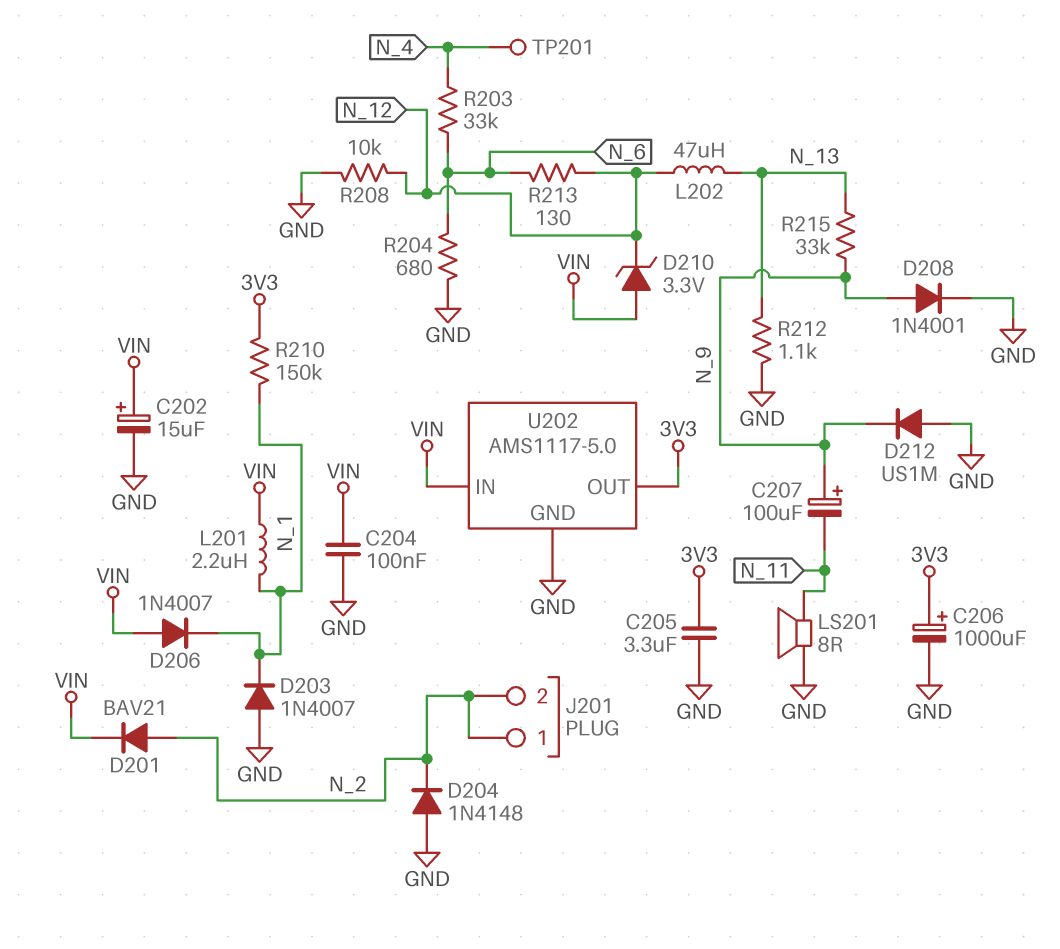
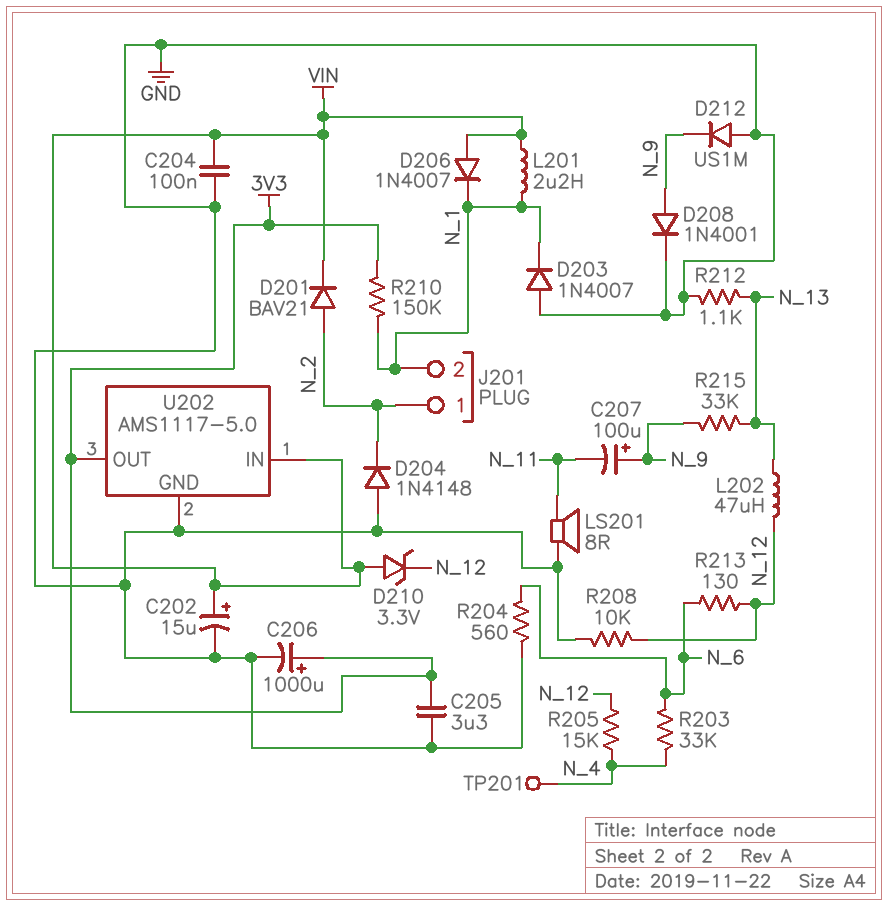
J201 pin 2: N_2 -> N_1
R204: 680 (GND, N_6) -> 560 (GND, N_6)
R205: none -> 15k (N_4, N_12)

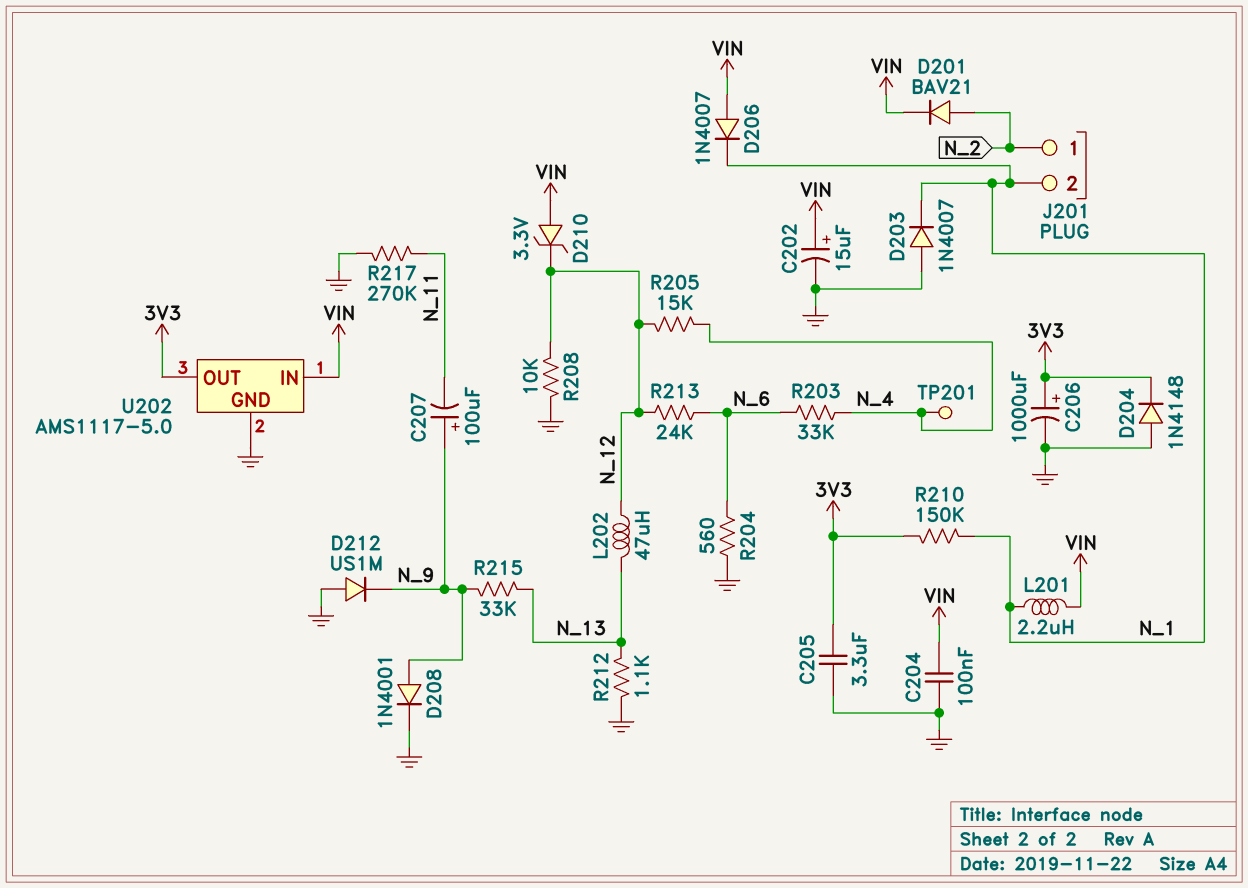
D204: diode 1N4148 (A GND, K N_2) -> diode 1N4148 (A GND, K 3V3)
LS201: speaker 8R (GND, N_11) -> none
R213: 130 (N_6, N_12) -> 24k (N_6, N_12)
R217: none -> 270k (GND, N_11)

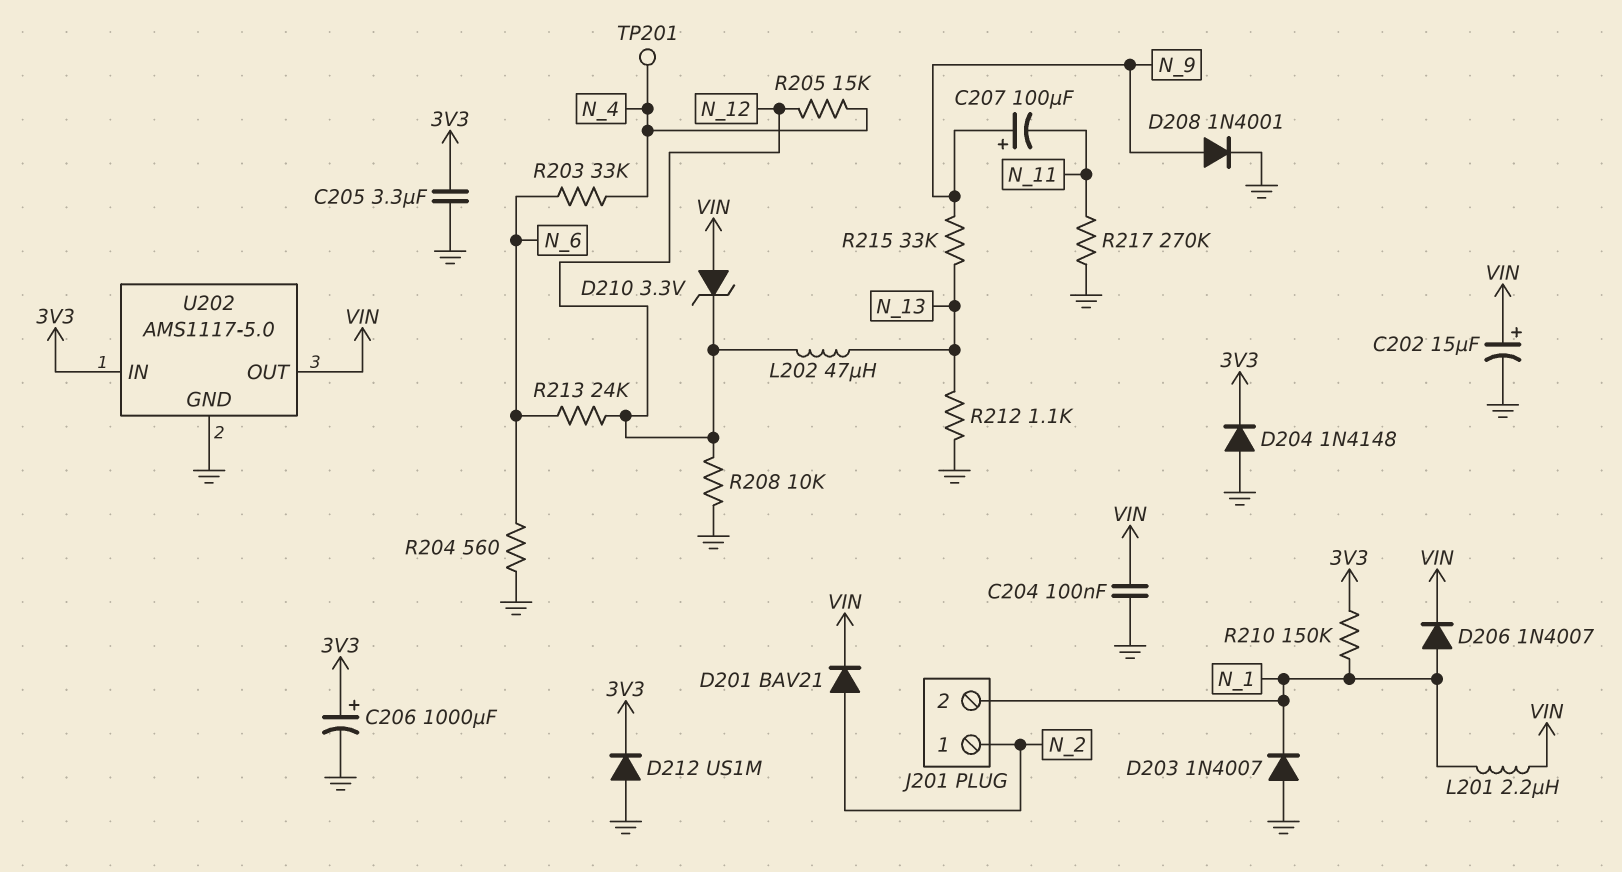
D206: diode 1N4007 (A VIN, K N_1) -> diode 1N4007 (A N_1, K VIN)
D212: diode US1M (A GND, K N_9) -> diode US1M (A GND, K 3V3)
U202 pin IN: VIN -> 3V3
U202 pin OUT: 3V3 -> VIN

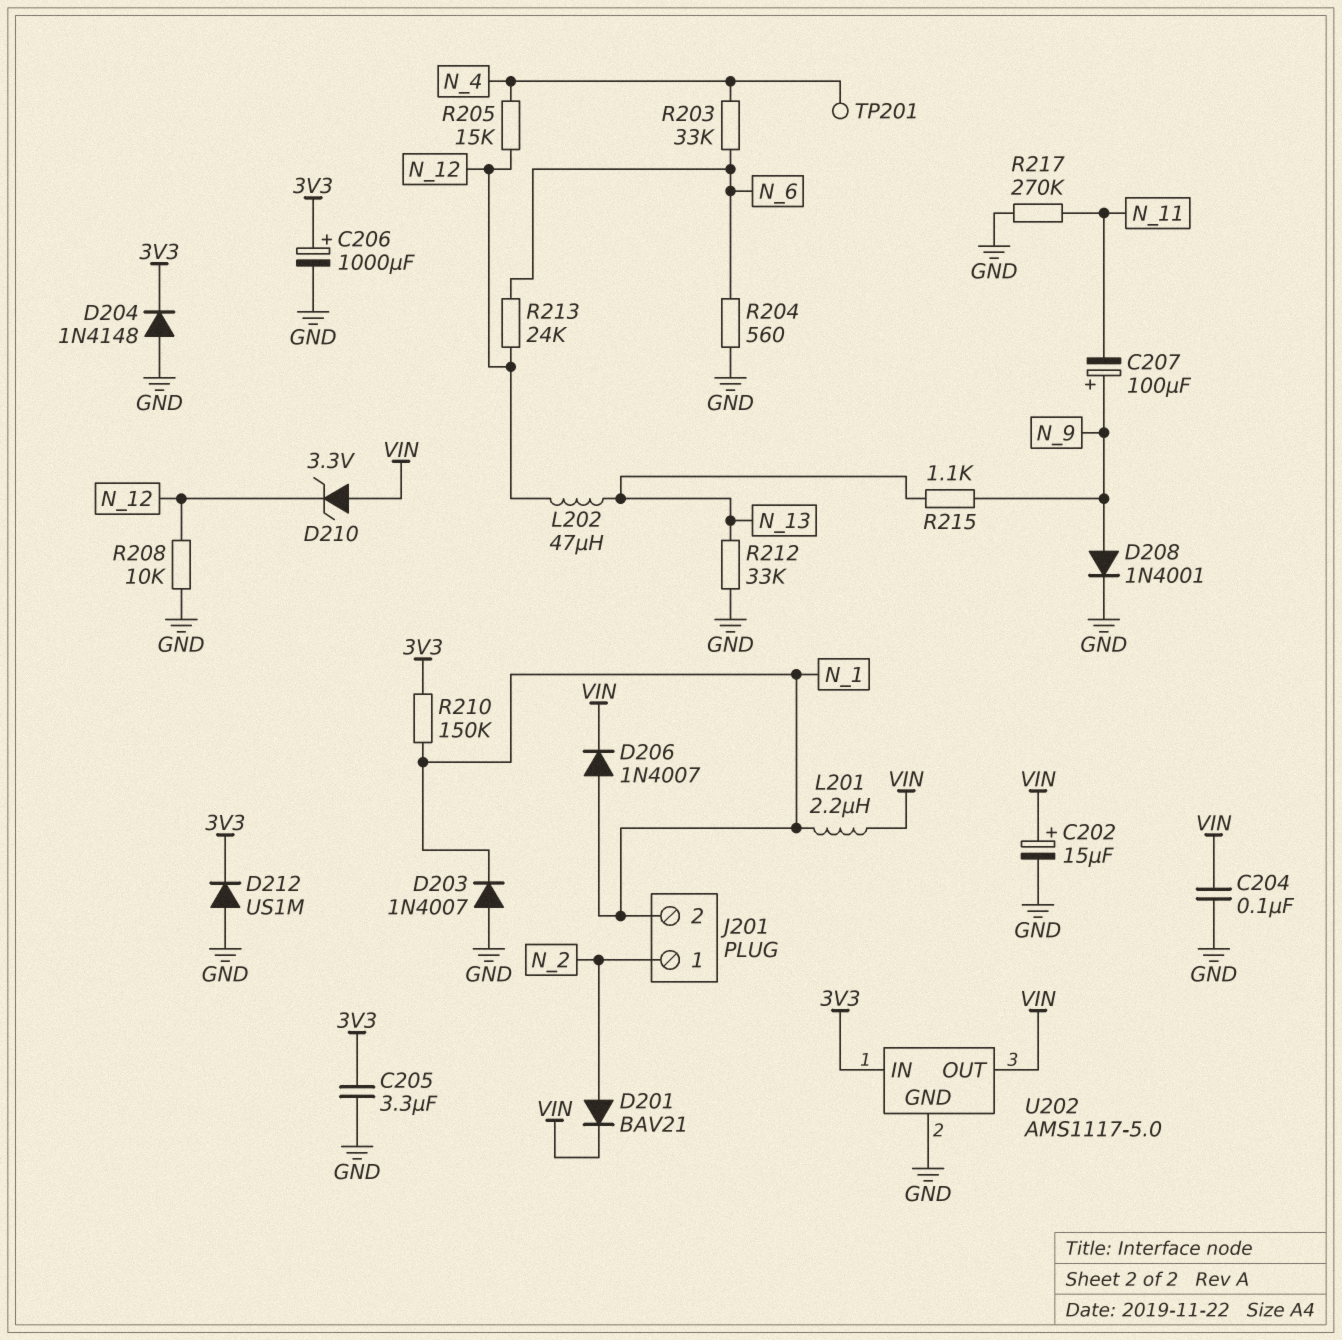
R212: 1.1k (GND, N_13) -> 33k (GND, N_13)
R215: 33k (N_9, N_13) -> 1.1k (N_9, N_13)

